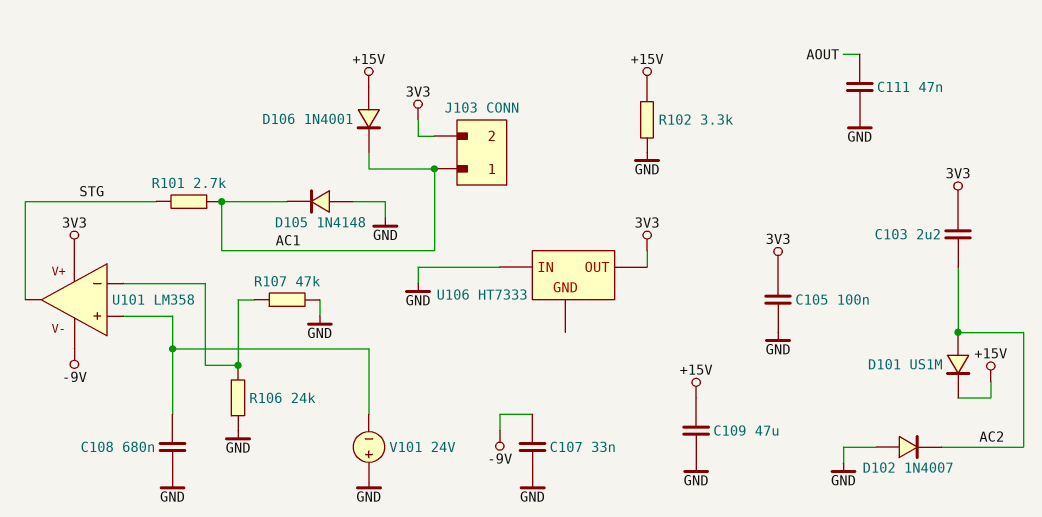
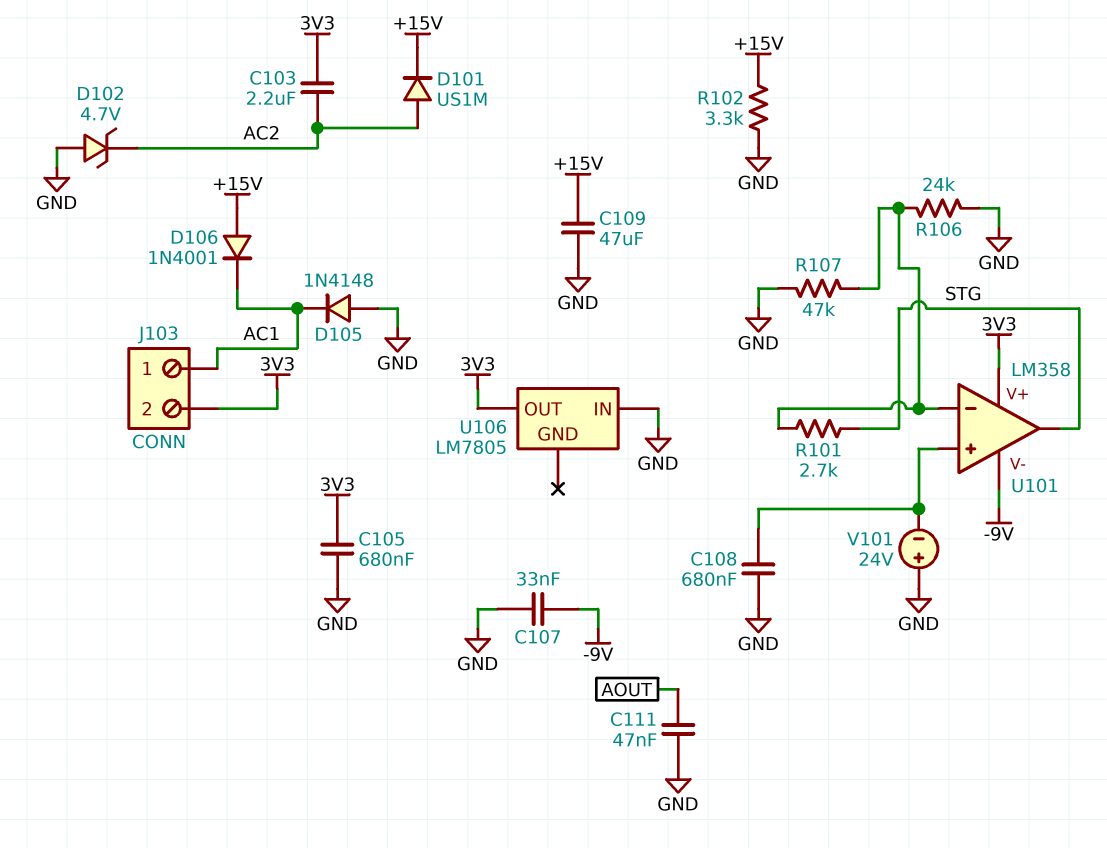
C105: 100nF (3V3, GND) -> 680nF (3V3, GND)
D102: diode 1N4007 (A GND, K AC2) -> zener 4.7V (A GND, K AC2)
R101: 2.7k (AC1, STG) -> 2.7k (STG, U101/in-)
U106: HT7333 -> LM7805

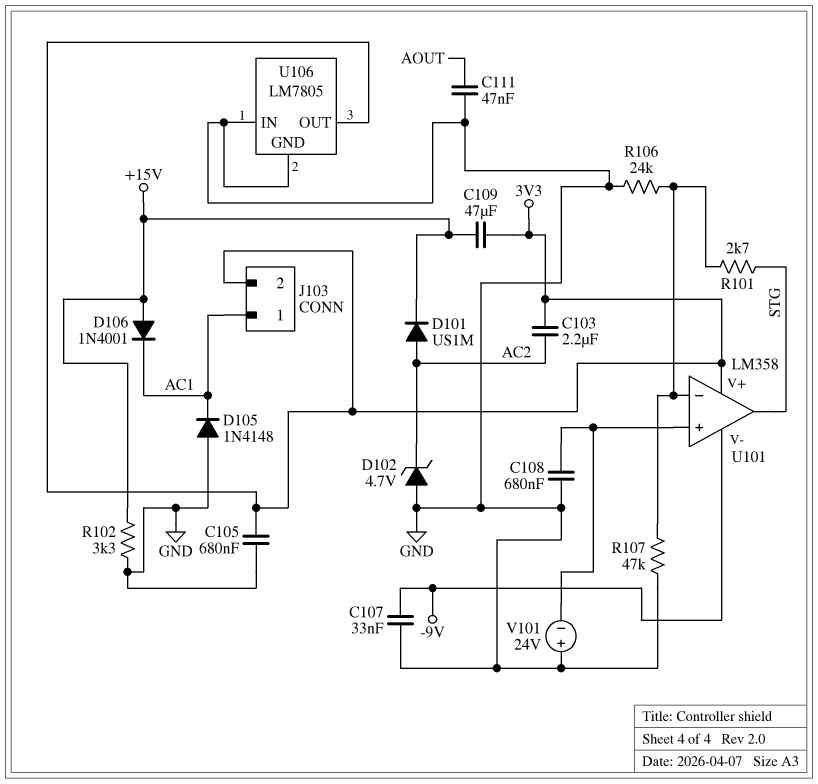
C109: 47uF (+15V, GND) -> 47uF (+15V, 3V3)
U106 pin GND: none -> GND

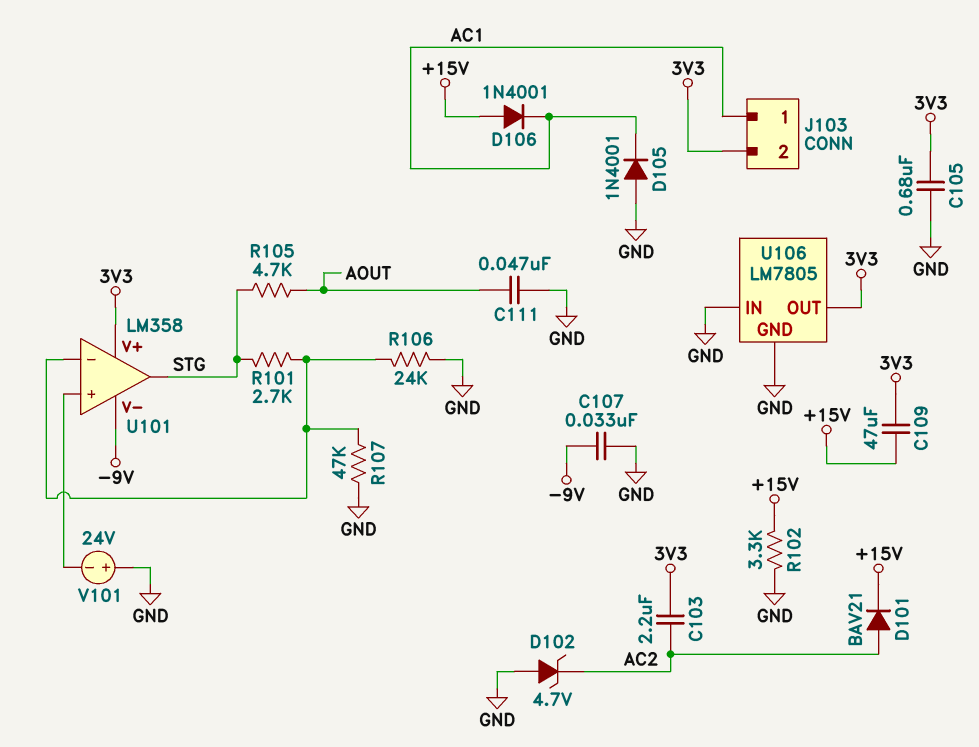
C108: 680nF (GND, U101/in+) -> none
D101: diode US1M (A AC2, K +15V) -> diode BAV21 (A AC2, K +15V)
D105: diode 1N4148 (A GND, K AC1) -> diode 1N4001 (A GND, K AC1)
R105: none -> 4.7k (AOUT, STG)

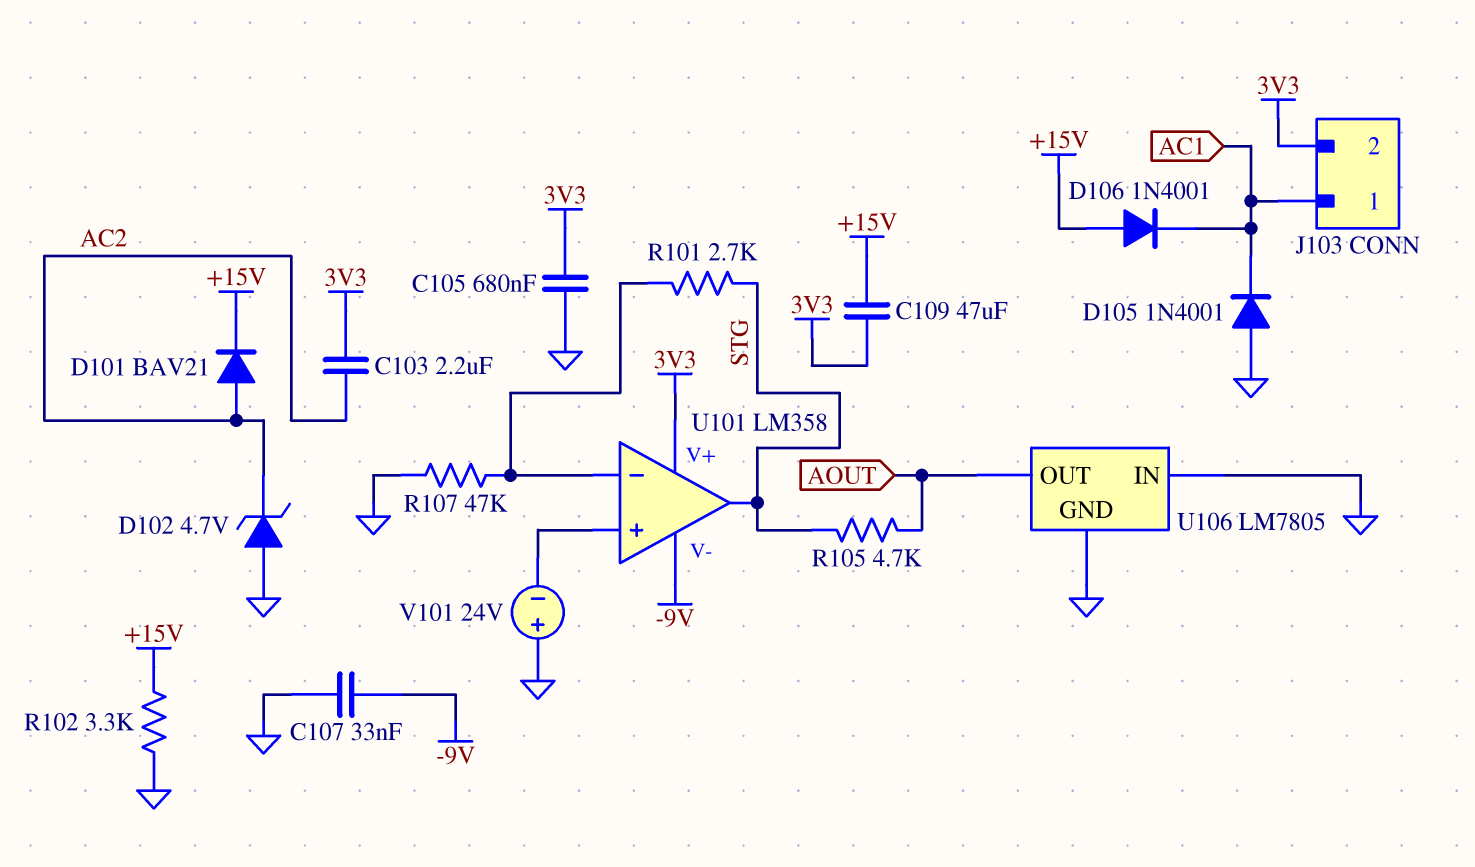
C111: 47nF (AOUT, GND) -> none
R106: 24k (GND, U101/in-) -> none
U106 pin OUT: 3V3 -> AOUT

